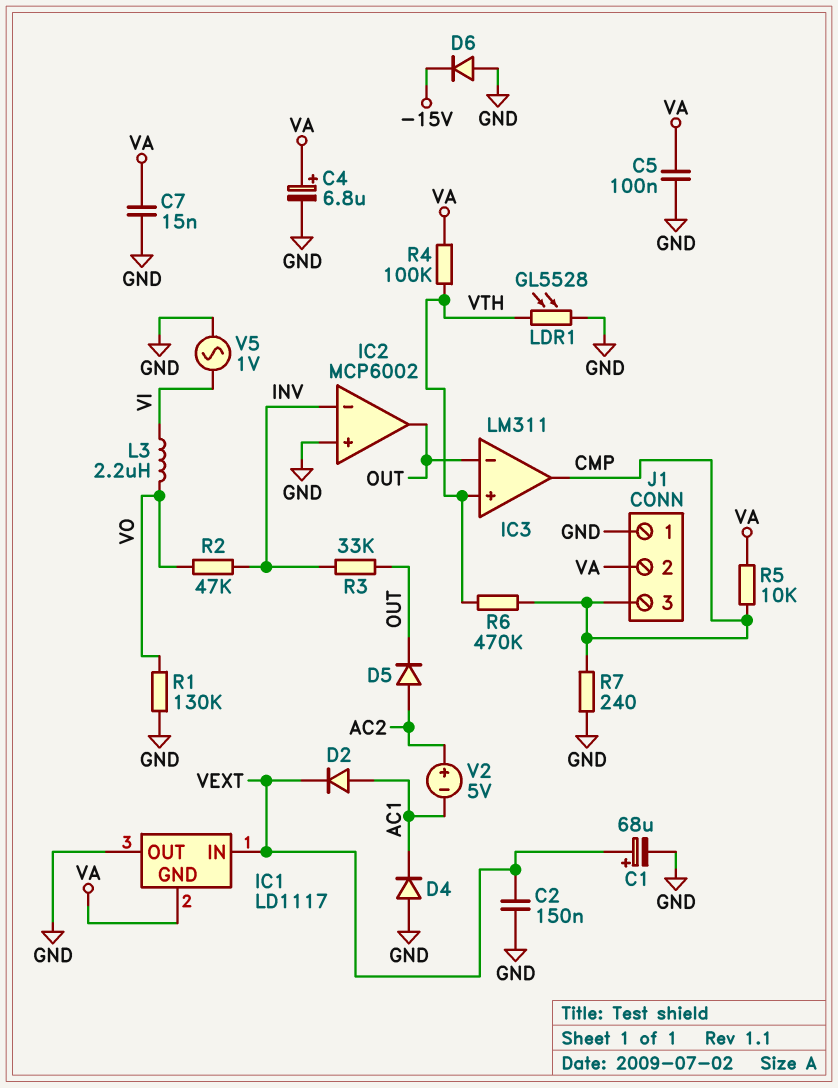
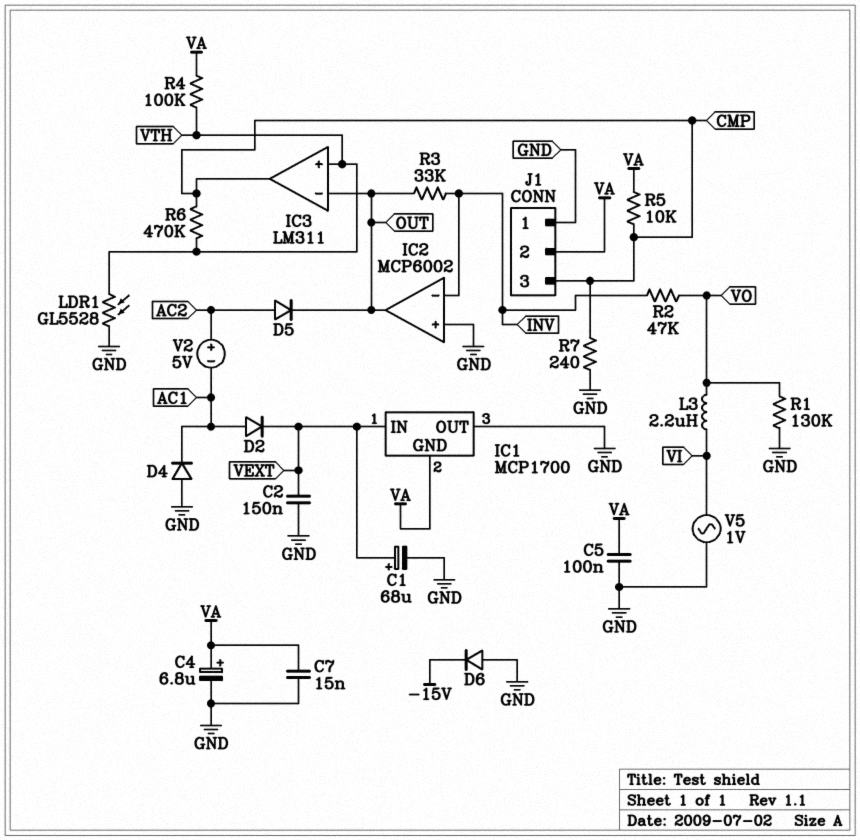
IC1: LD1117 -> MCP1700

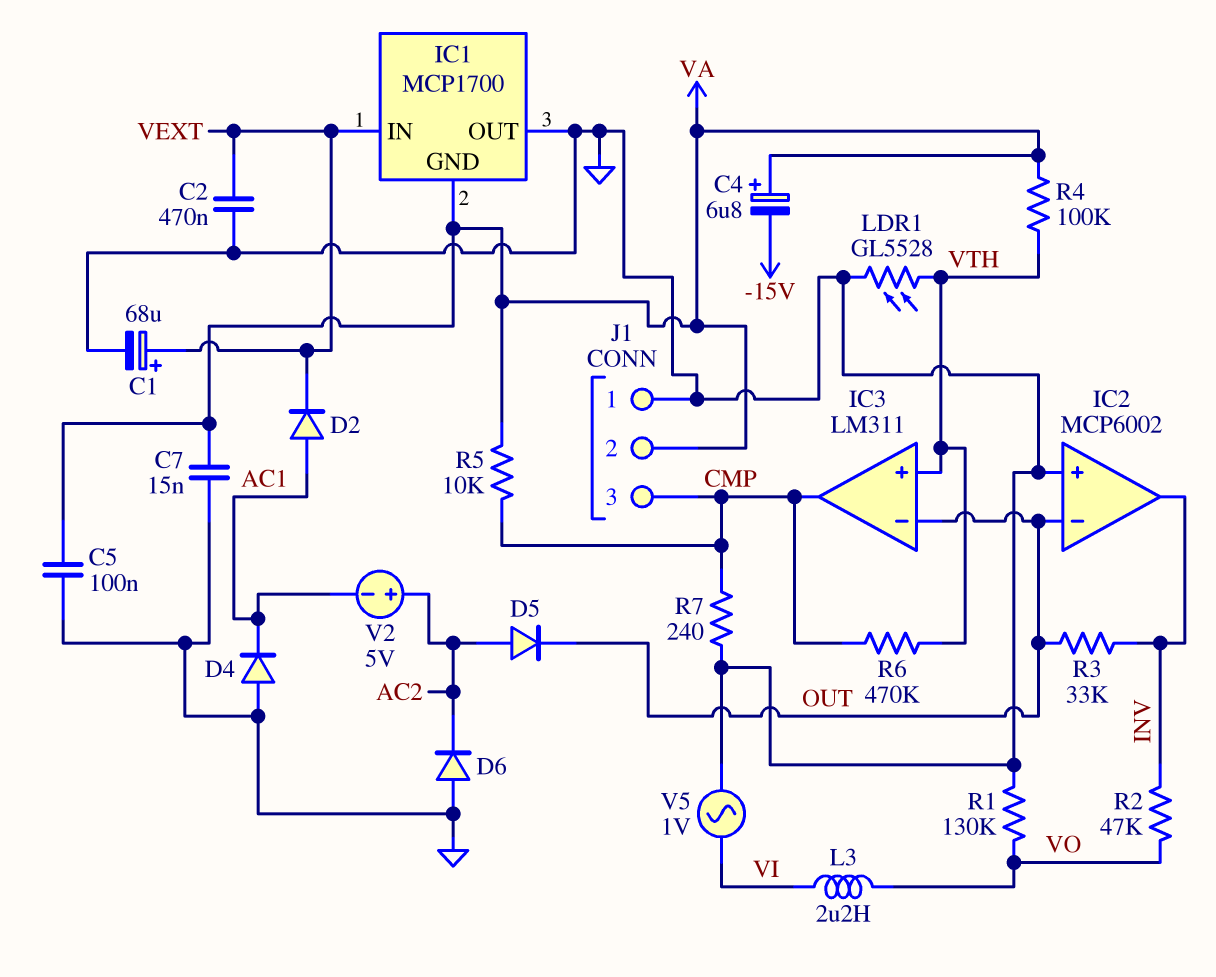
C2: 150nF (GND, VEXT) -> 470nF (GND, VEXT)
C4: 6.8uF (plus VA, minus GND) -> 6.8uF (plus VA, minus -15V)
D6: diode (A GND, K -15V) -> diode (A GND, K AC2)
IC2 pin in-: INV -> OUT
IC2 pin out: OUT -> INV

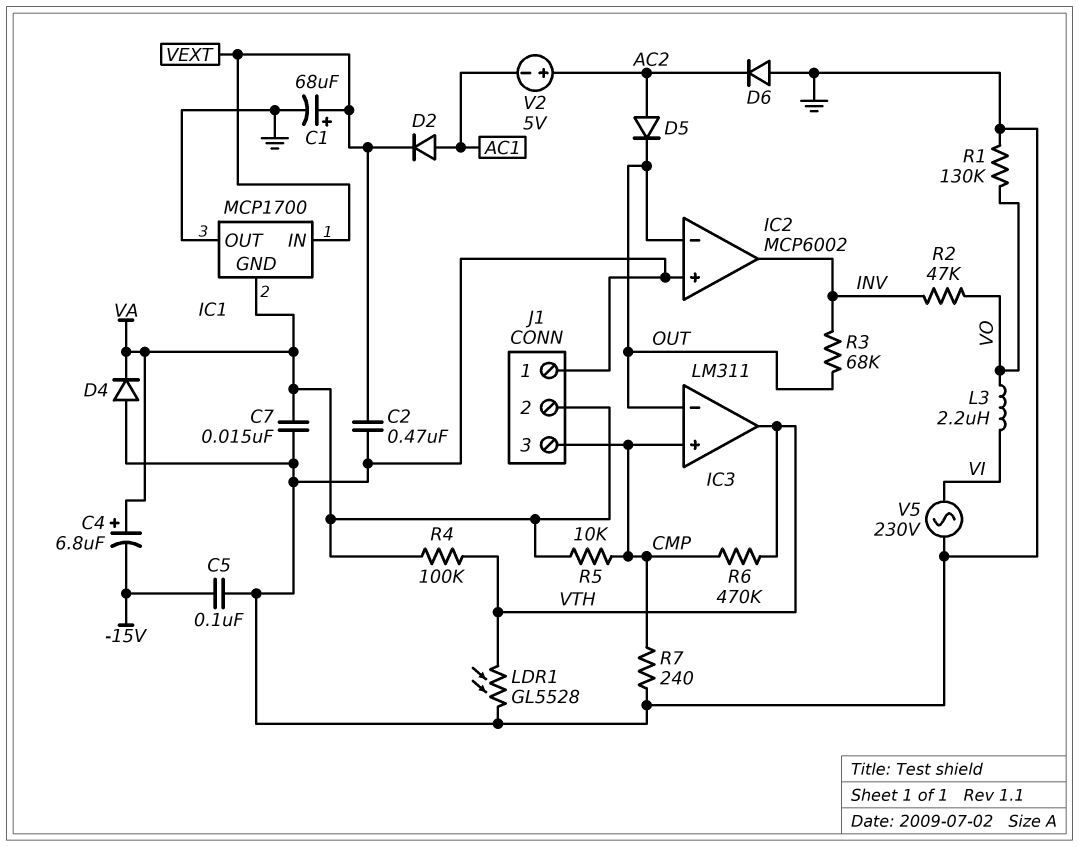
C5: 100nF (GND, VA) -> 100nF (-15V, GND)
D4: diode (A GND, K AC1) -> diode (A GND, K VA)
IC3 pin in+: VTH -> CMP
IC3 pin out: CMP -> VTH
R3: 33k (INV, OUT) -> 68k (INV, OUT)
V5: AC 1V (GND, VI) -> AC 230V (GND, VI)

